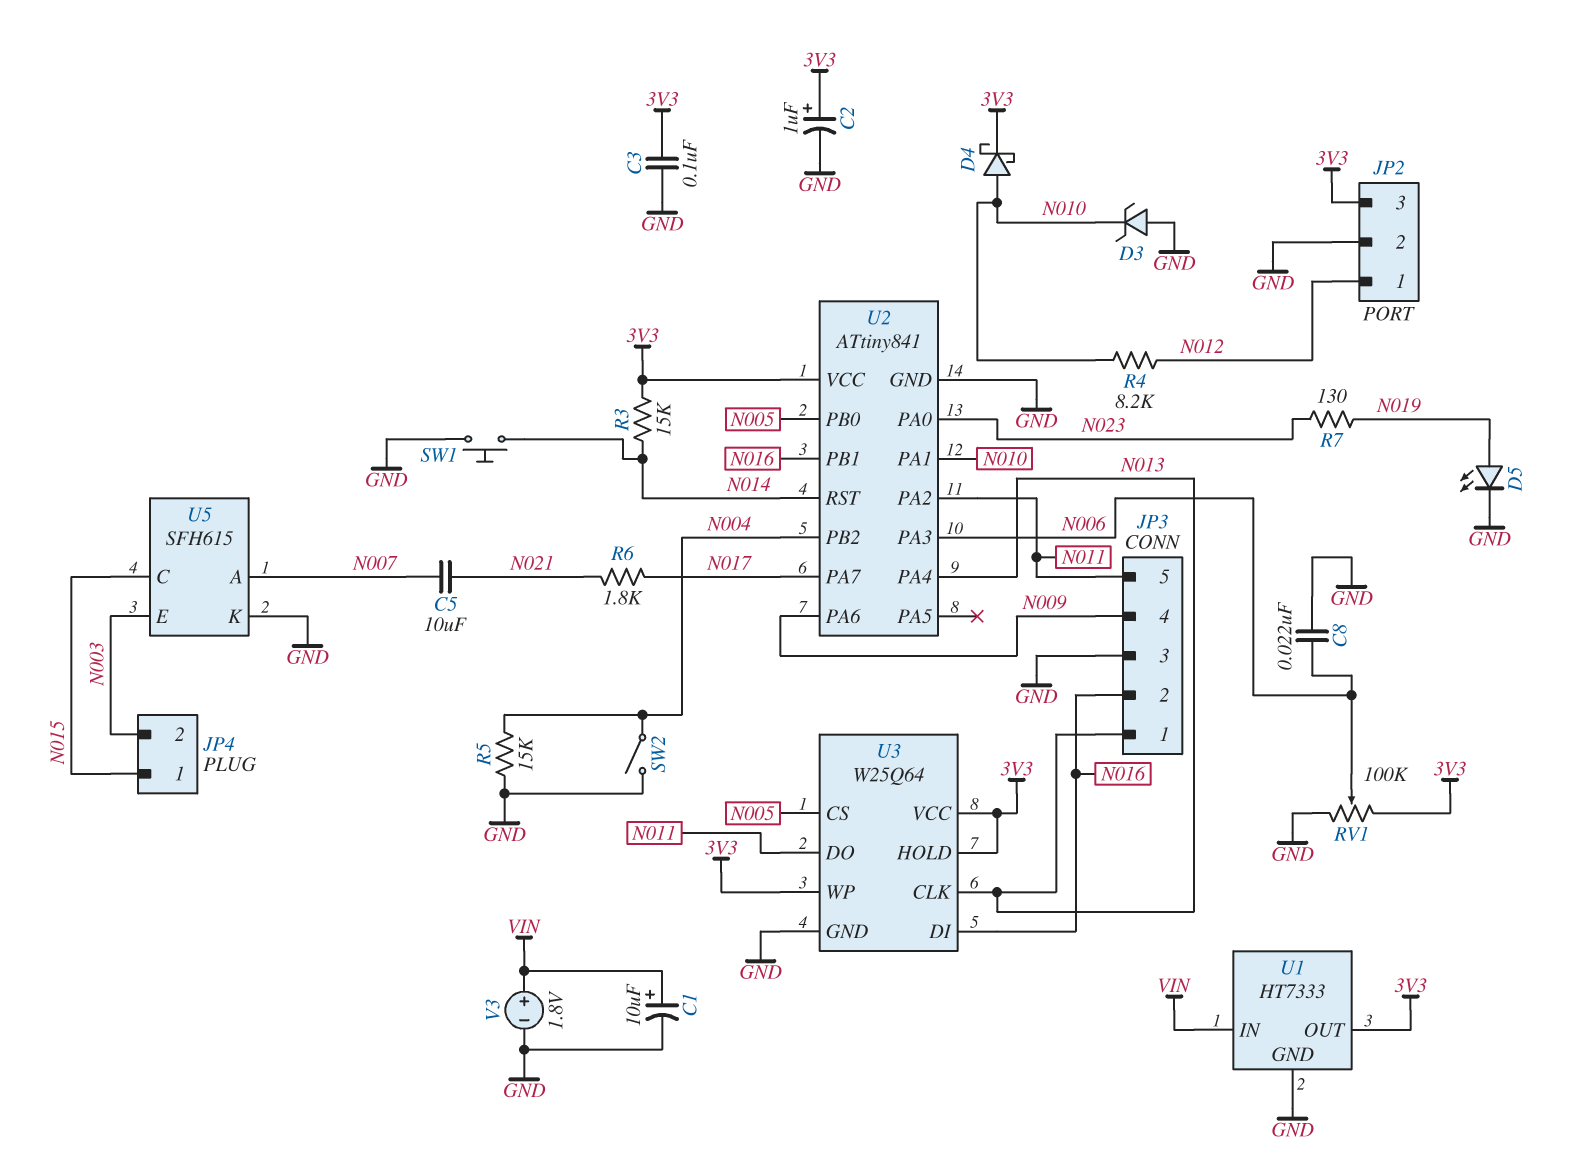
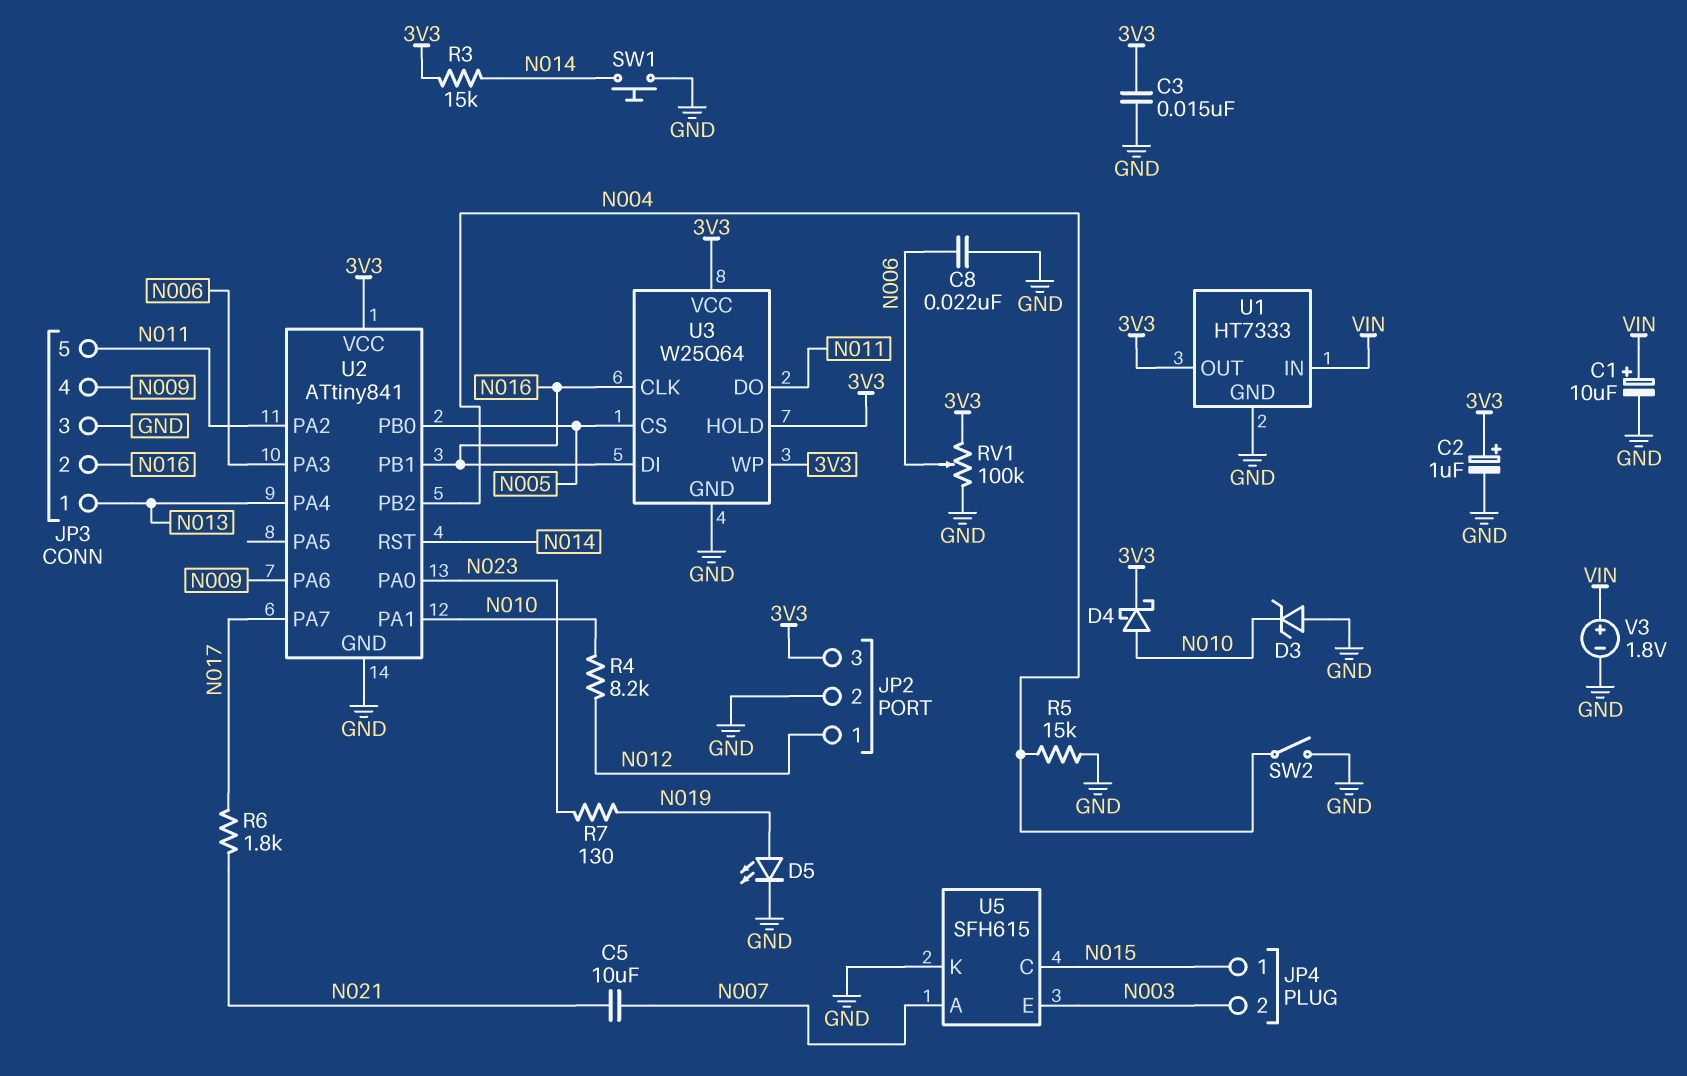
C3: 100nF (3V3, GND) -> 15nF (3V3, GND)
U3 pin CLK: N013 -> N016

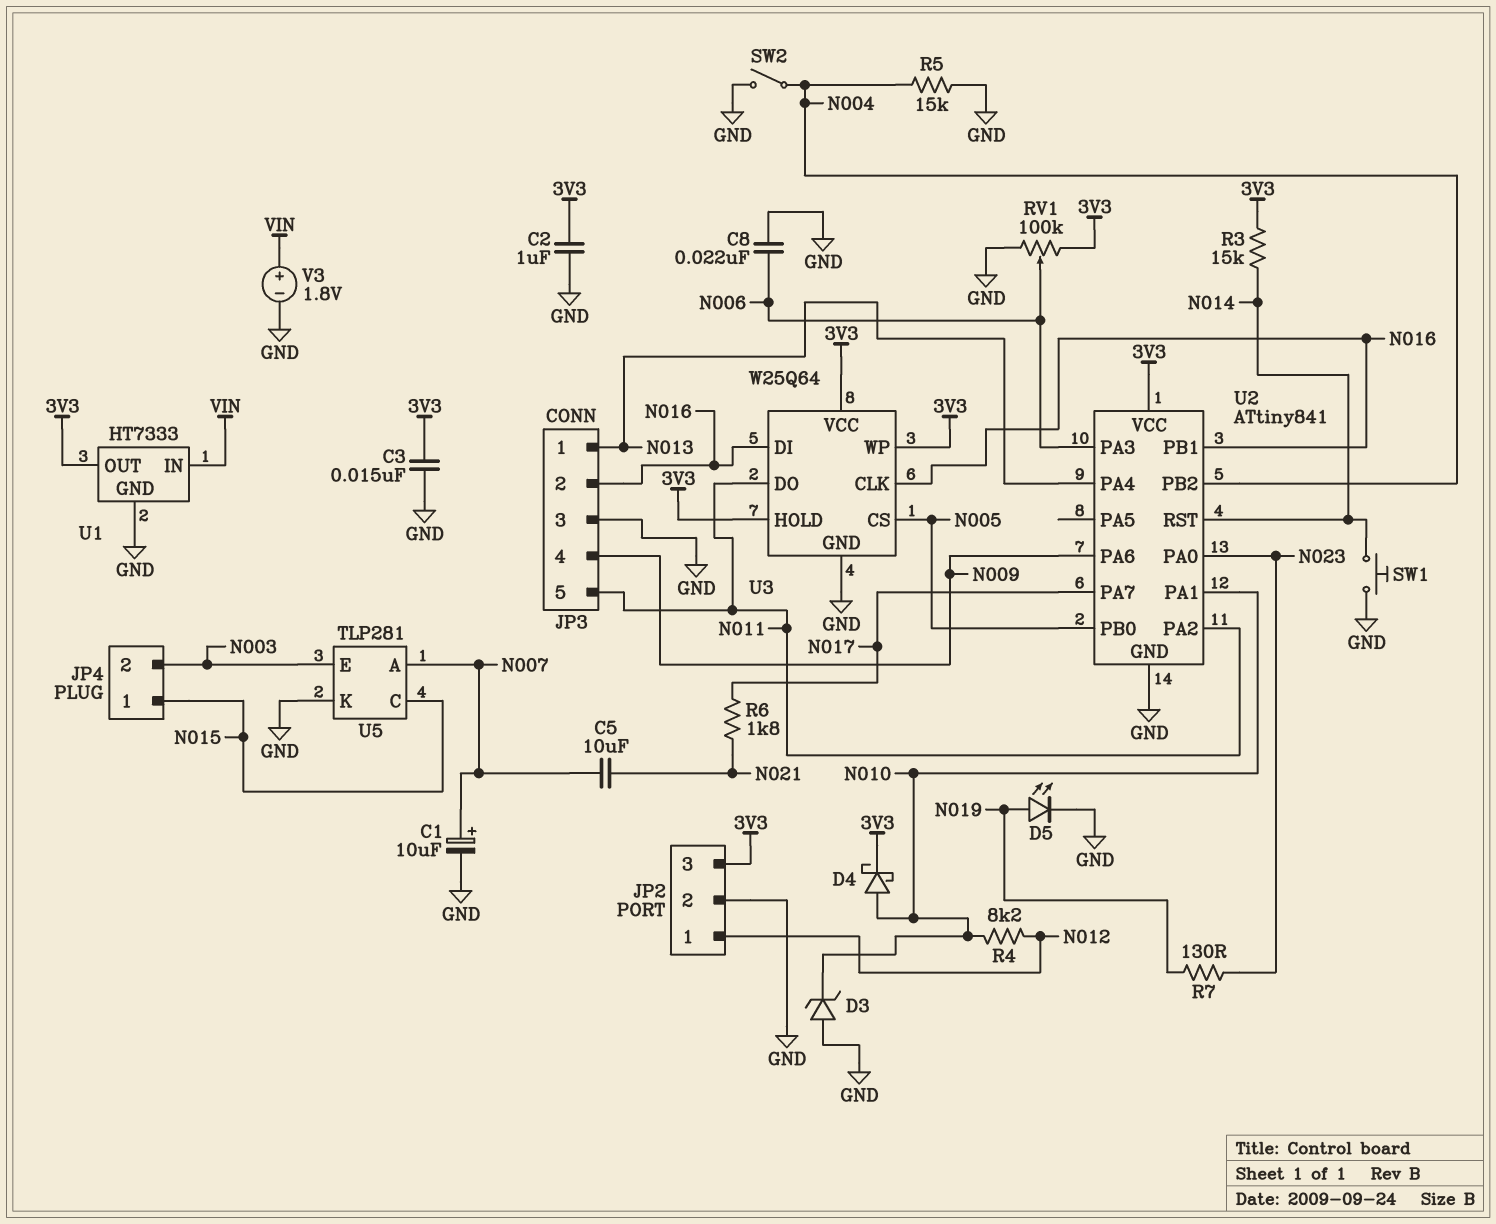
C1: 10uF (plus VIN, minus GND) -> 10uF (plus N007, minus GND)
C2: 1uF (plus 3V3, minus GND) -> 1uF (3V3, GND)
U5: SFH615 -> TLP281

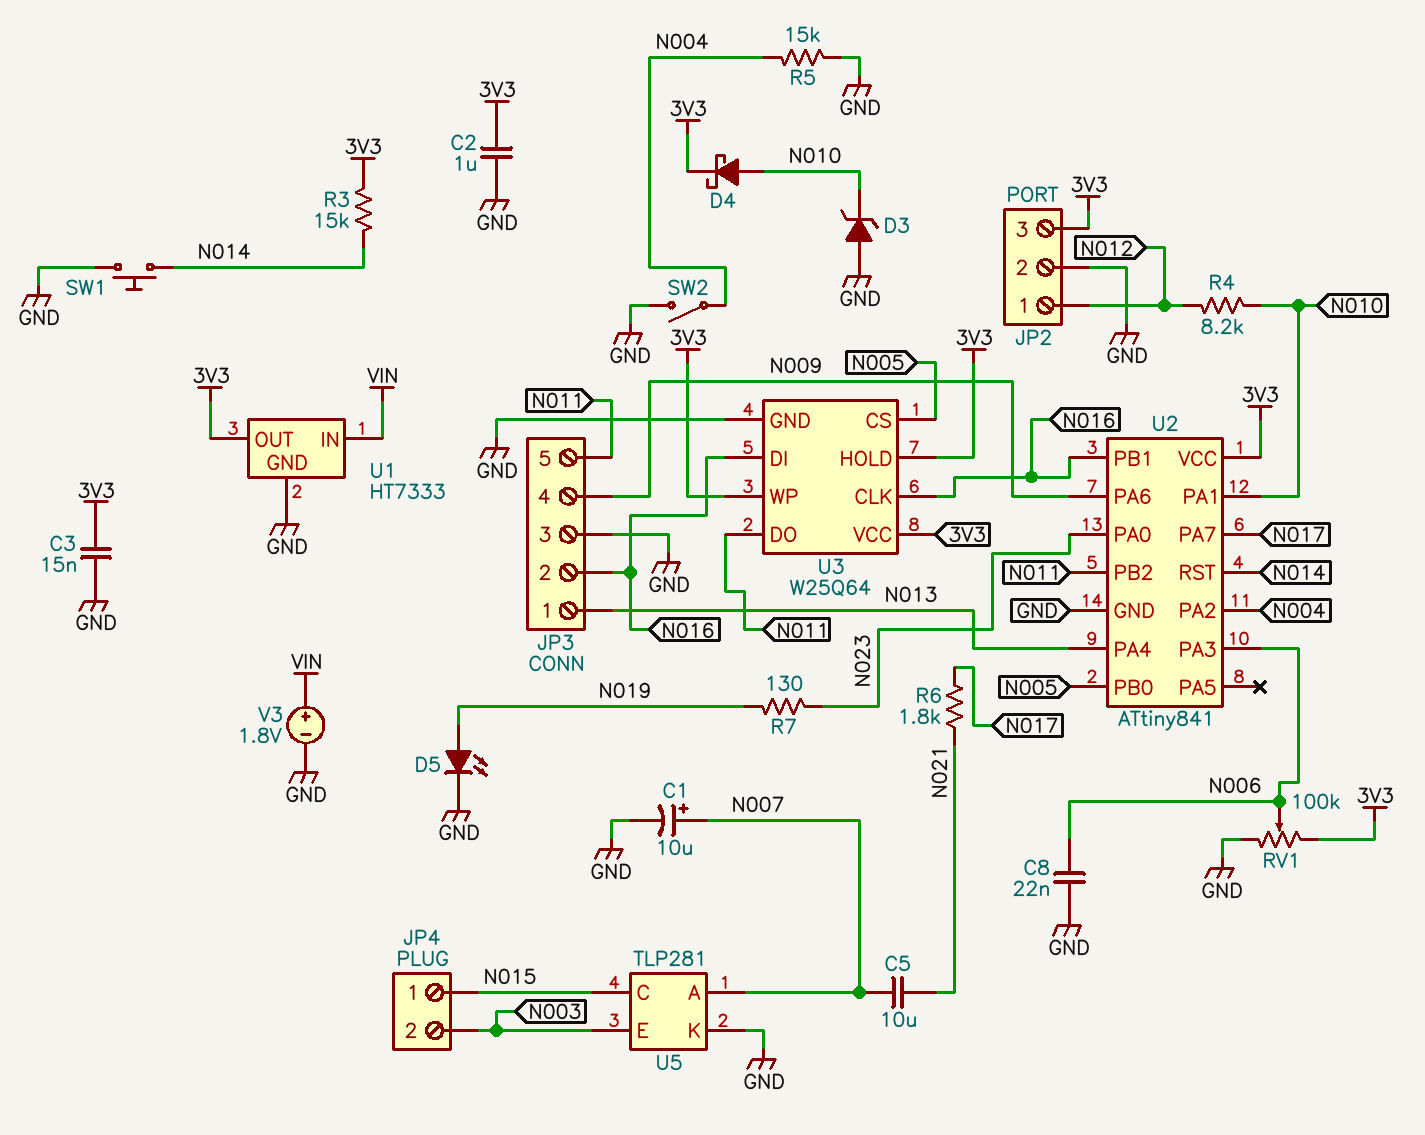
U2 pin PA2: N011 -> N004
U2 pin PB2: N004 -> N011

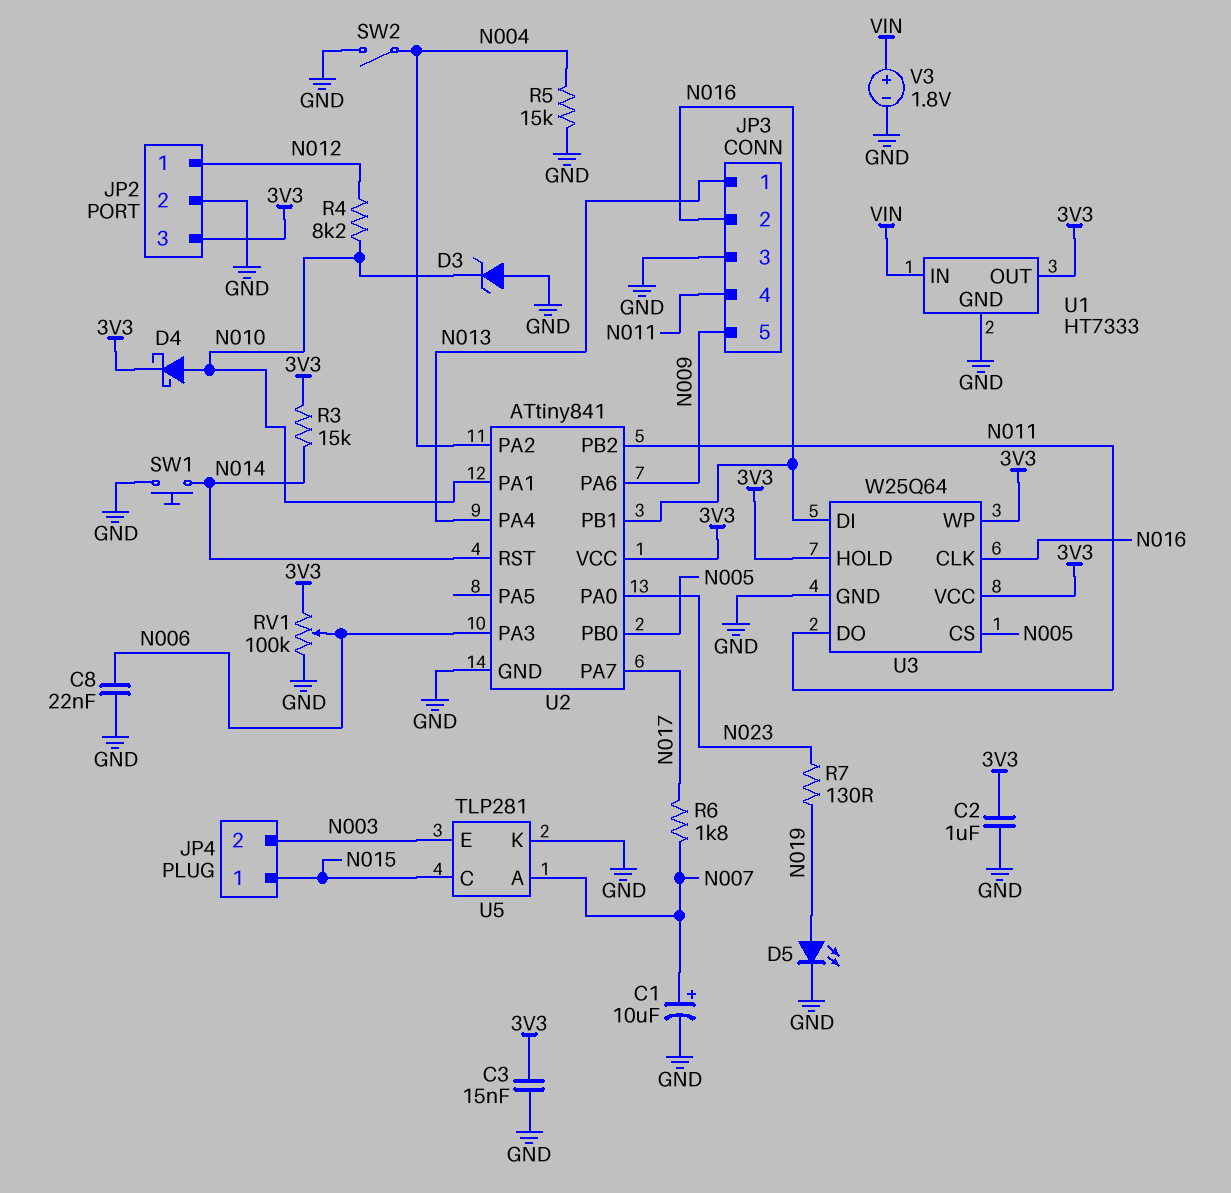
C5: 10uF (N007, N021) -> none
JP3 pin 4: N009 -> N011
JP3 pin 5: N011 -> N009
R6: 1.8k (N017, N021) -> 1.8k (N007, N017)

